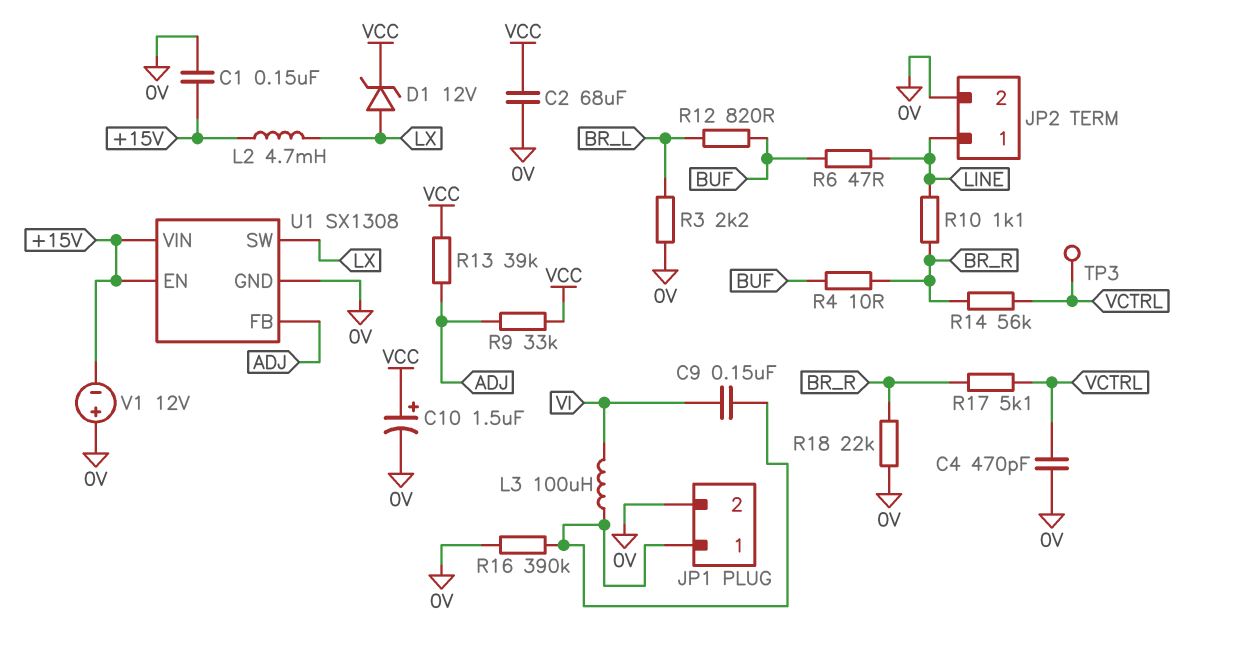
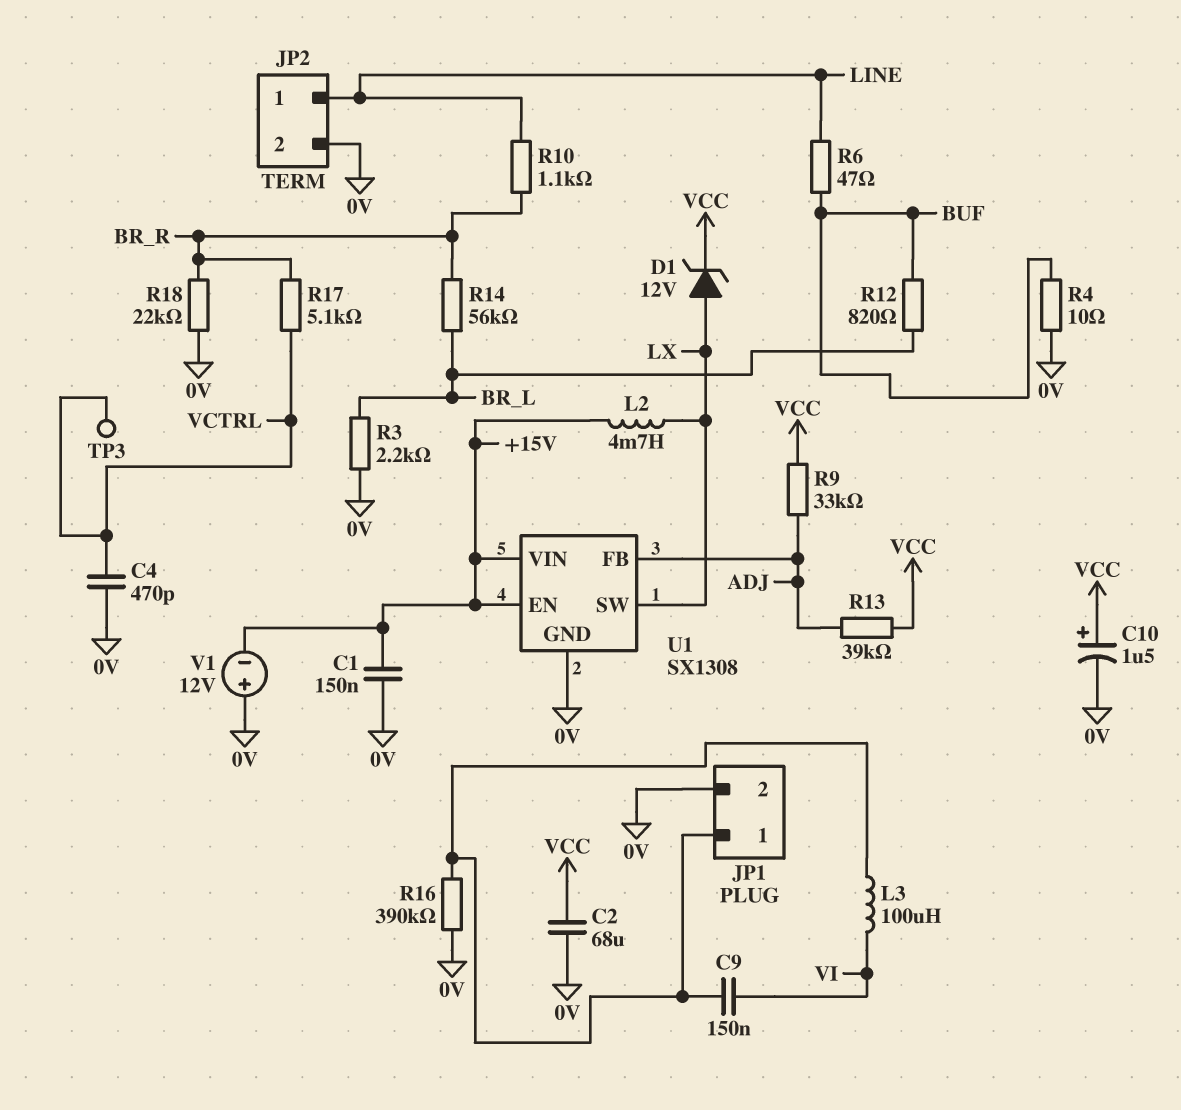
R4: 10 (BR_R, BUF) -> 10 (0V, BUF)
R14: 56k (BR_R, VCTRL) -> 56k (BR_L, BR_R)

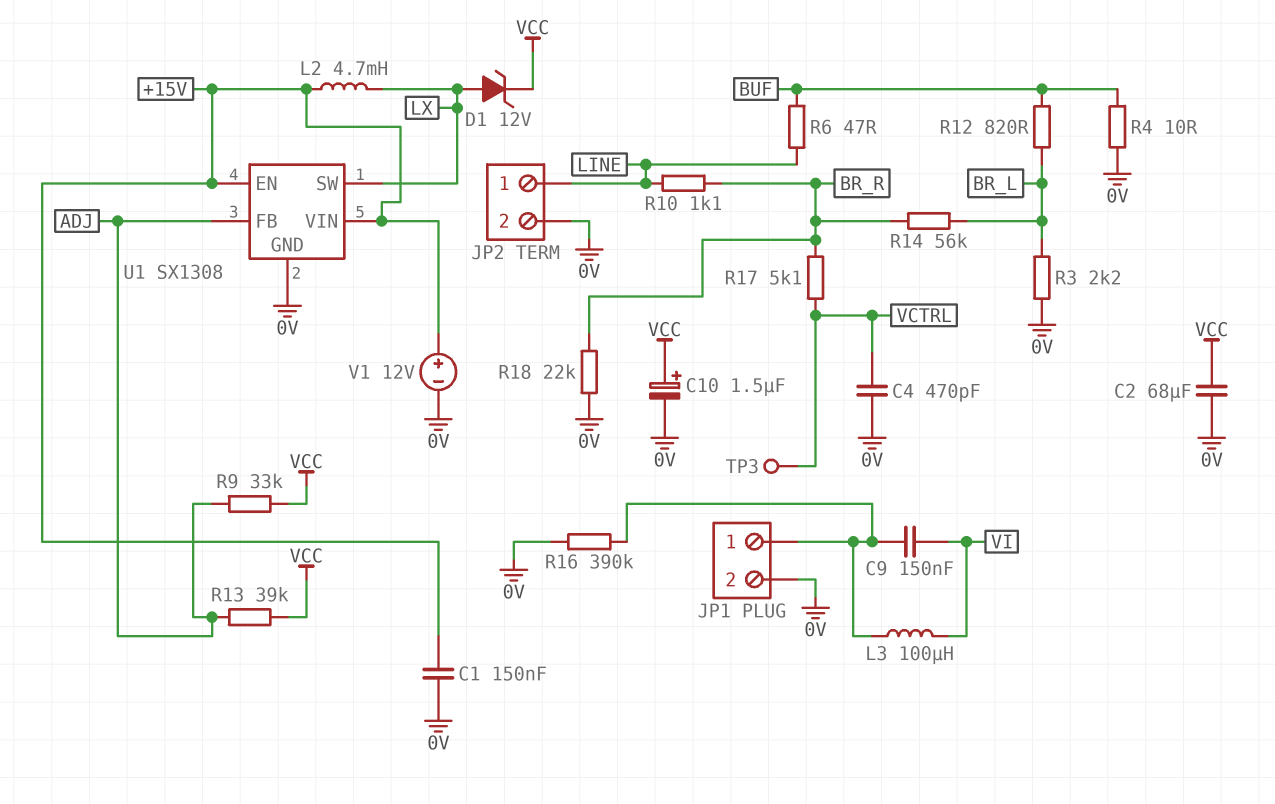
V1: 12V (plus 0V, minus +15V) -> 12V (plus +15V, minus 0V)

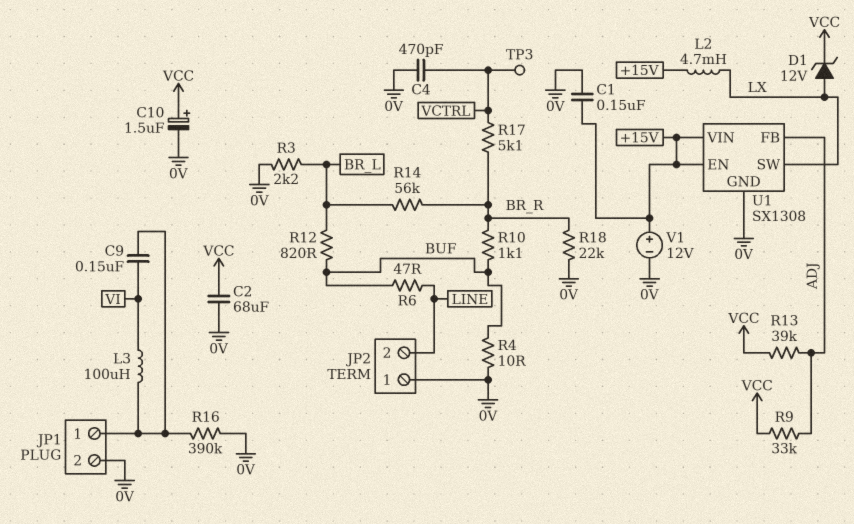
JP2 pin 1: LINE -> 0V
JP2 pin 2: 0V -> LINE
R10: 1.1k (BR_R, LINE) -> 1.1k (BR_R, BUF)

